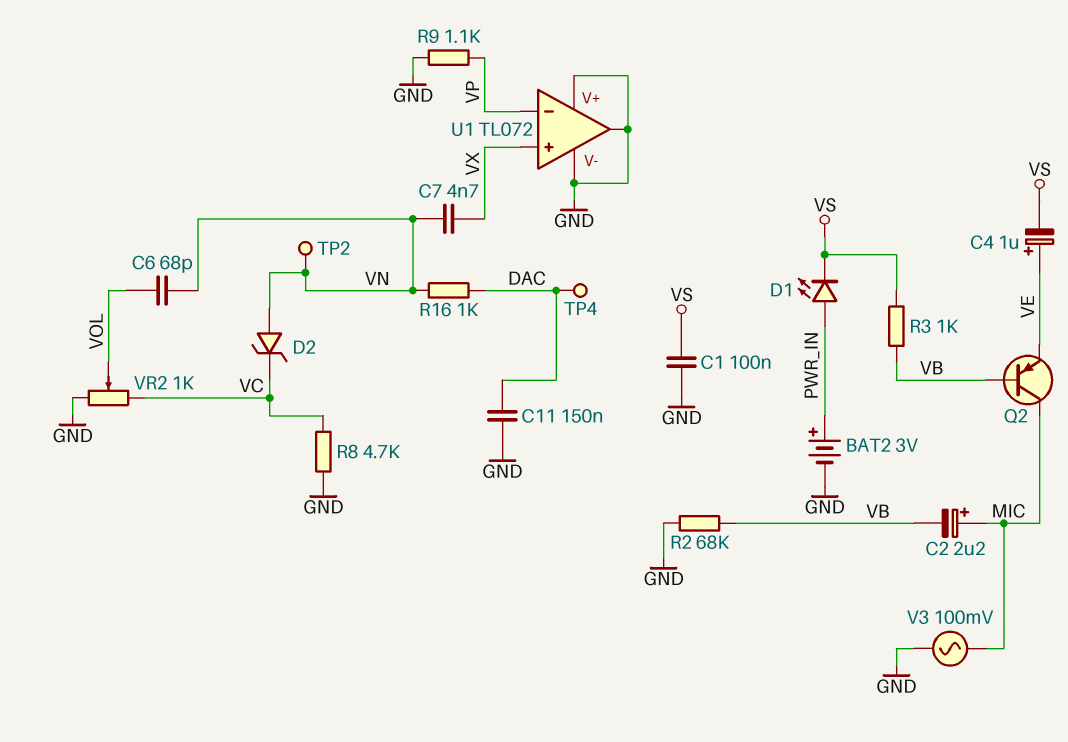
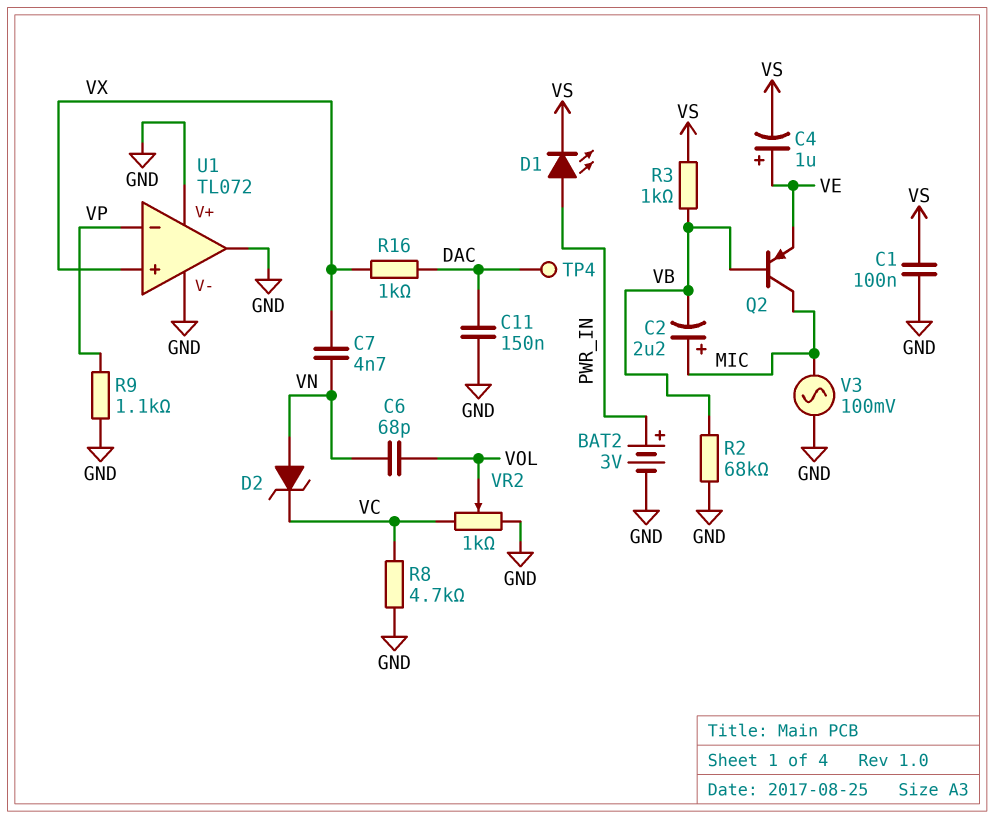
R16: 1k (DAC, VN) -> 1k (DAC, VX)
TP2: test point (VN) -> none

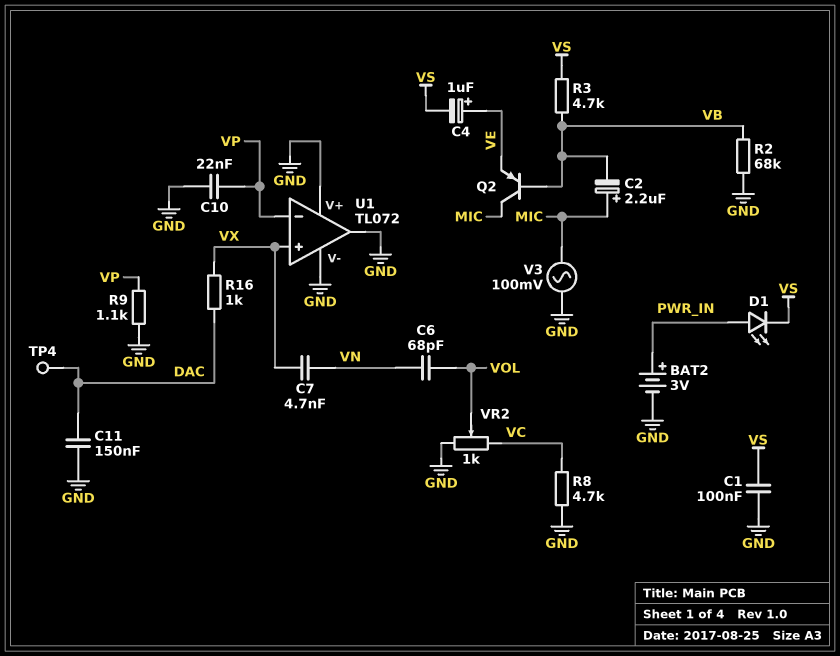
C10: none -> 22nF (GND, VP)
D2: zener (A VN, K VC) -> none
R3: 1k (VB, VS) -> 4.7k (VB, VS)

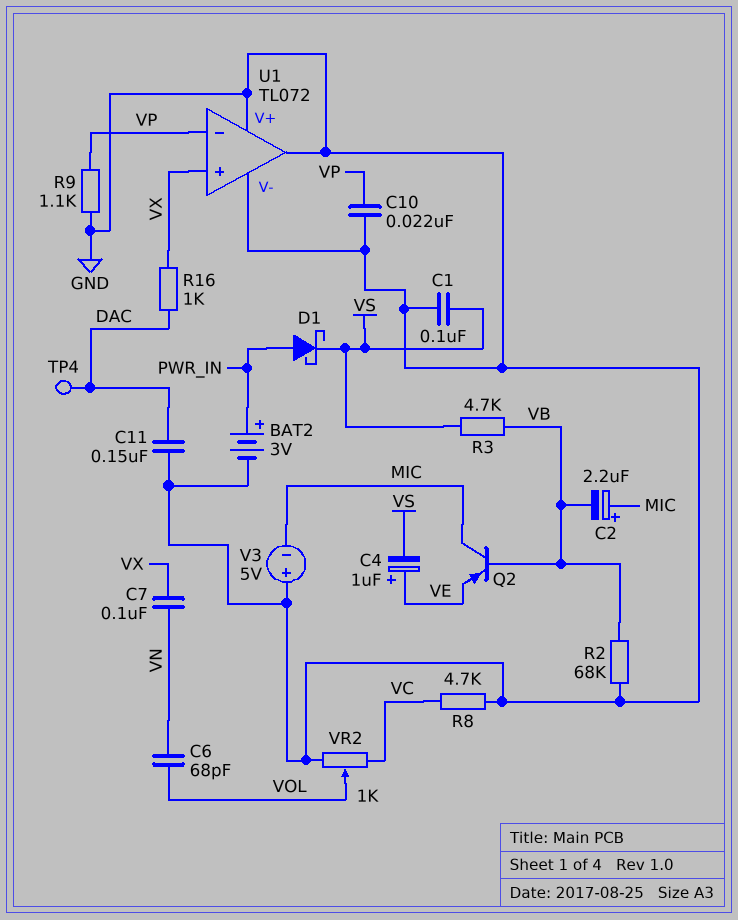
C7: 4.7nF (VN, VX) -> 100nF (VN, VX)
D1: LED (A PWR_IN, K VS) -> schottky (A PWR_IN, K VS)
V3: AC 100mV (GND, MIC) -> 5V (plus GND, minus MIC)

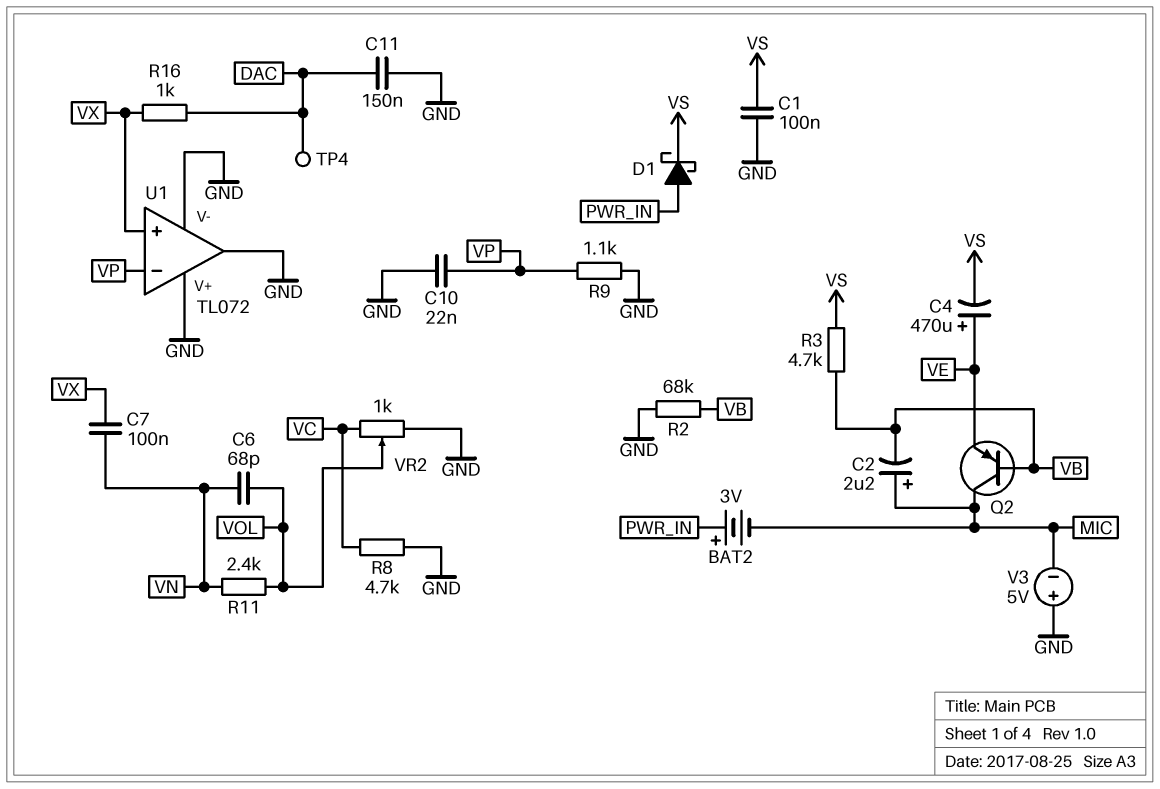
BAT2: 3V (plus PWR_IN, minus GND) -> 3V (plus PWR_IN, minus MIC)
C4: 1uF (plus VE, minus VS) -> 470uF (plus VE, minus VS)
R11: none -> 2.4k (VN, VOL)

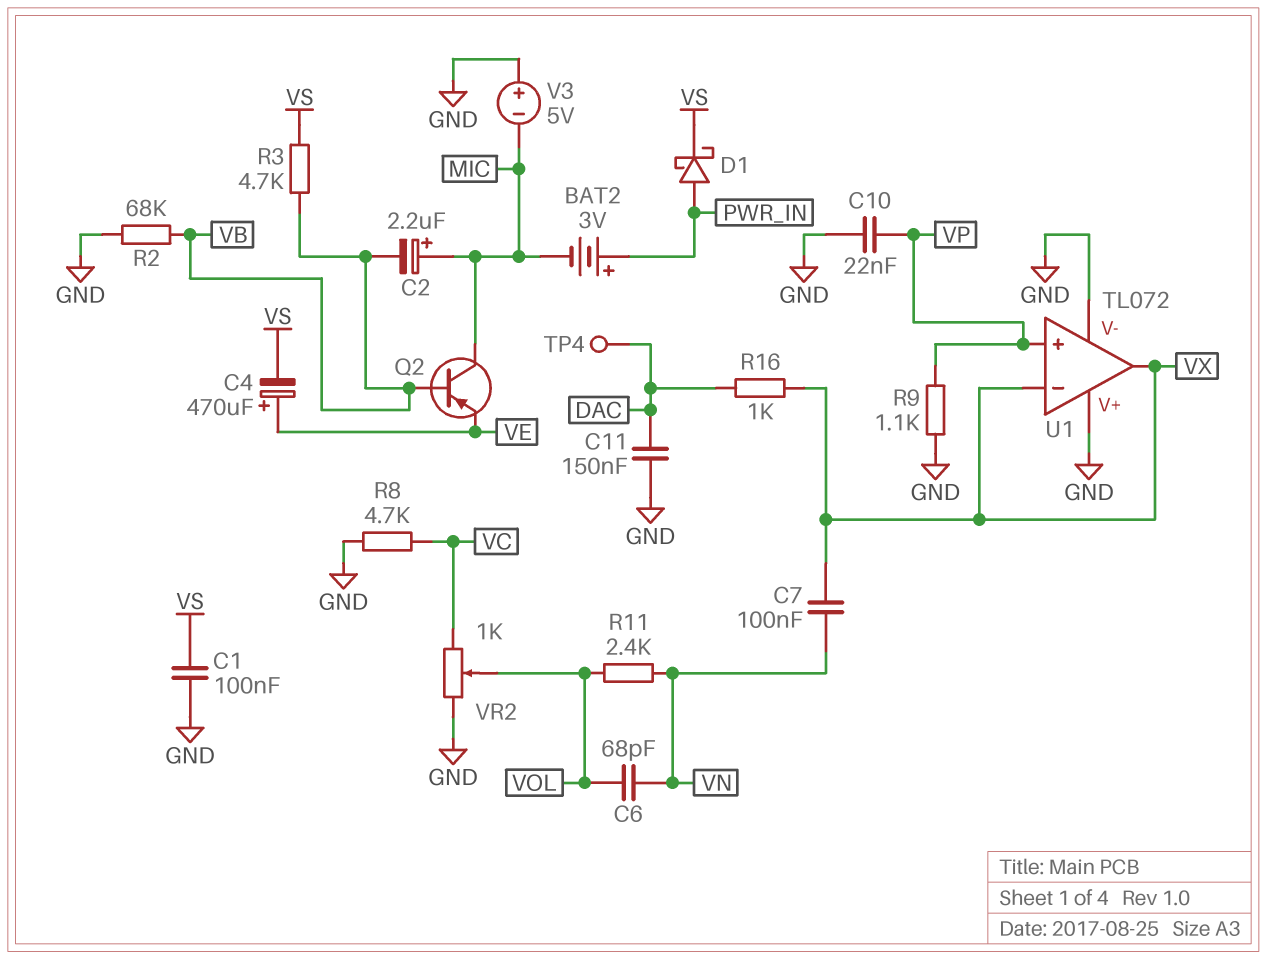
U1 pin in+: VX -> VP
U1 pin in-: VP -> VX
U1 pin out: GND -> VX

